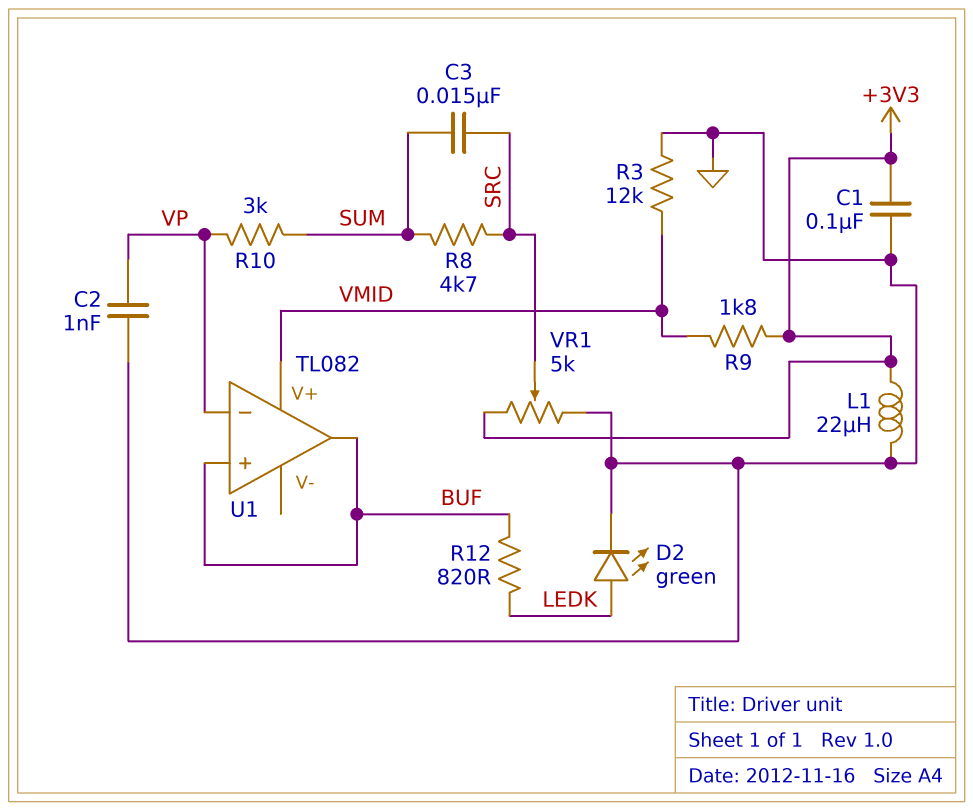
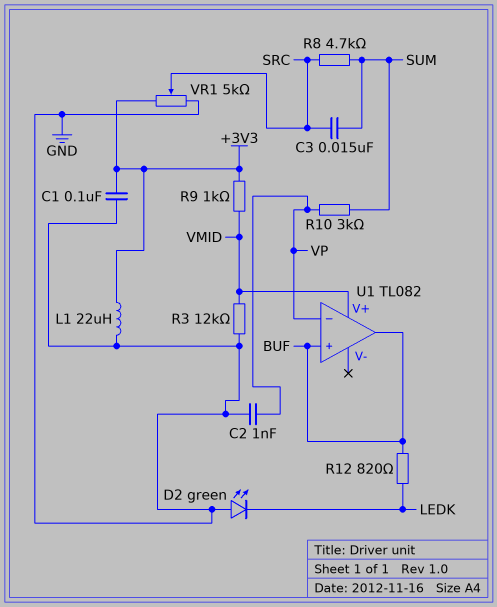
D2: LED green (A LEDK, K GND) -> LED green (A GND, K LEDK)
R9: 1.8k (+3V3, VMID) -> 1k (+3V3, VMID)

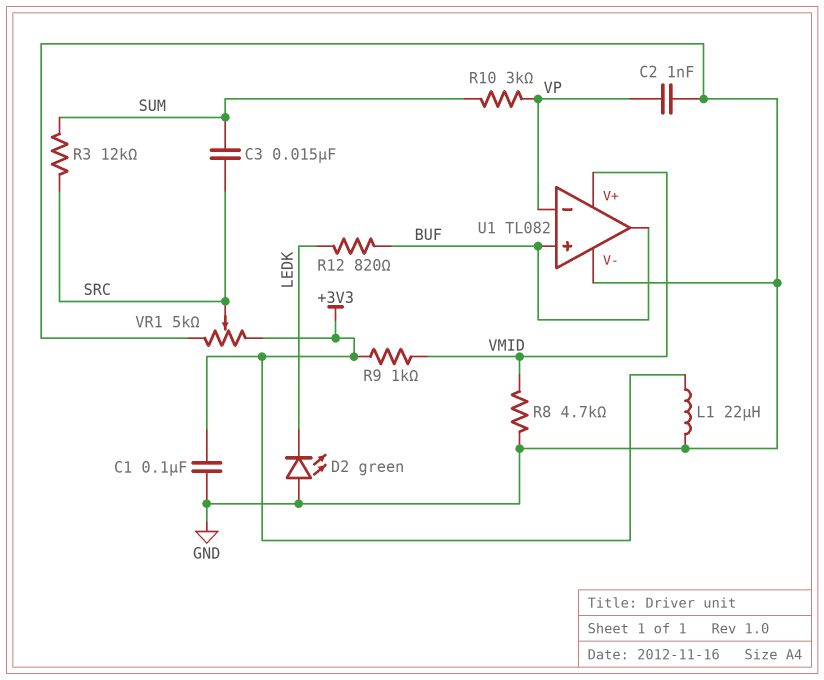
R3: 12k (GND, VMID) -> 12k (SRC, SUM)
R8: 4.7k (SRC, SUM) -> 4.7k (GND, VMID)
U1 pin V-: none -> GND

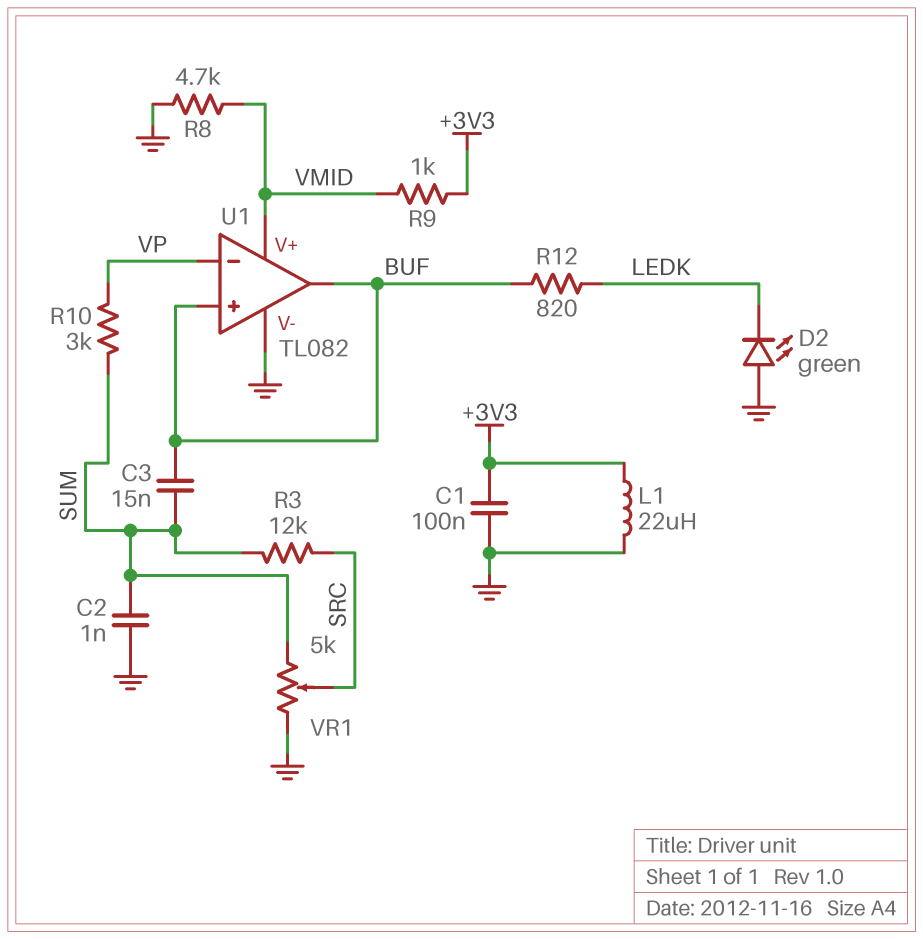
C2: 1nF (GND, VP) -> 1nF (GND, SUM)
C3: 15nF (SRC, SUM) -> 15nF (BUF, SUM)
VR1: 5k (+3V3, GND, wiper SRC) -> 5k (GND, SUM, wiper SRC)

